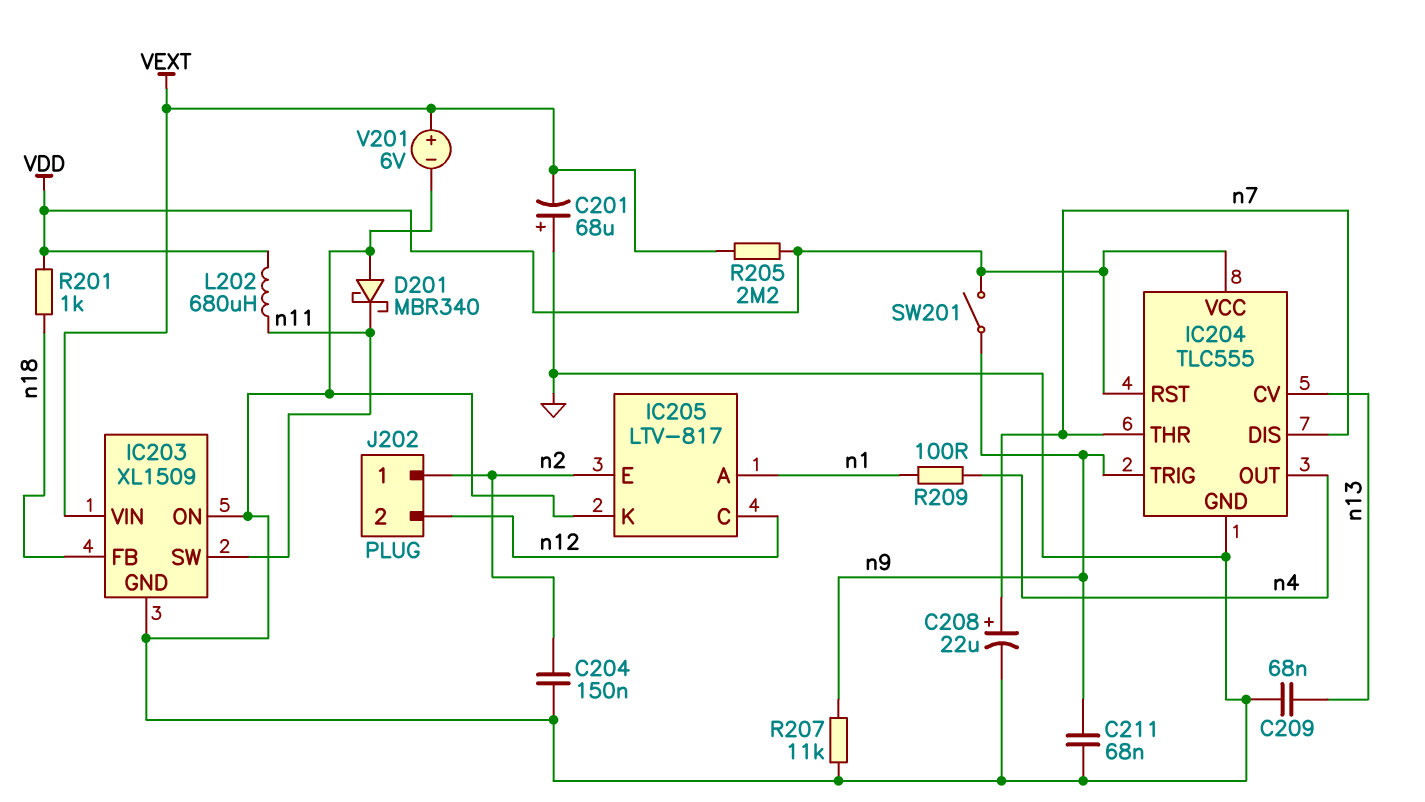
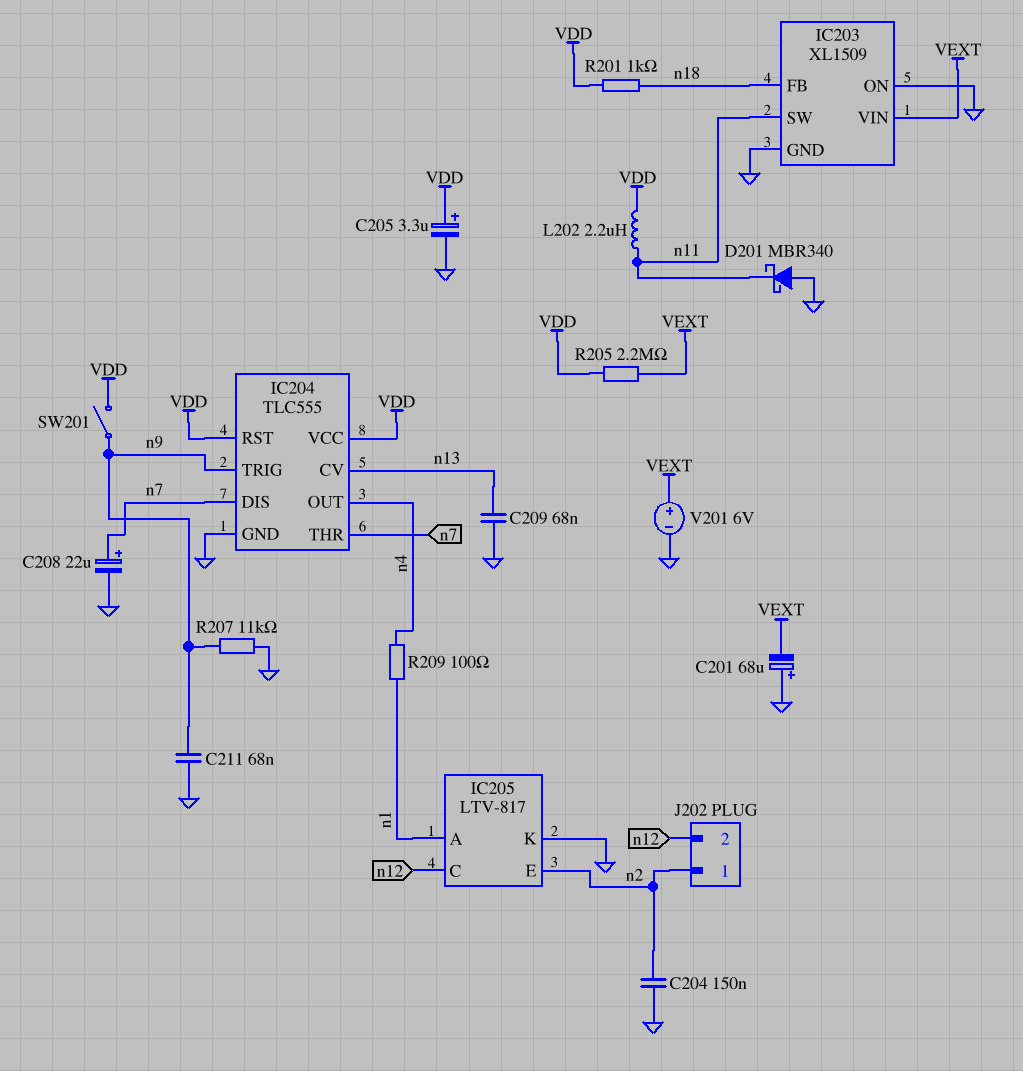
C205: none -> 3.3uF (plus VDD, minus GND)
L202: 680uH (VDD, n11) -> 2.2uH (VDD, n11)

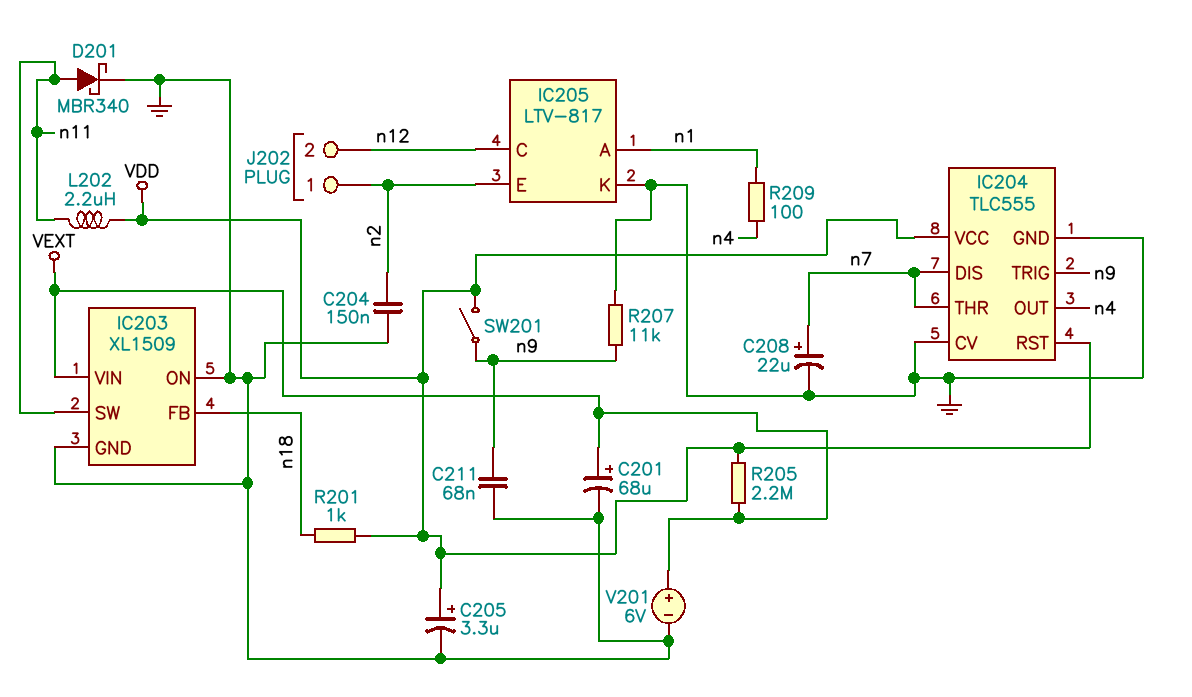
C201: 68uF (plus GND, minus VEXT) -> 68uF (plus VEXT, minus GND)
C209: 68nF (GND, n13) -> none
D201: schottky MBR340 (A GND, K n11) -> schottky MBR340 (A n11, K GND)
IC204 pin CV: n13 -> GND

